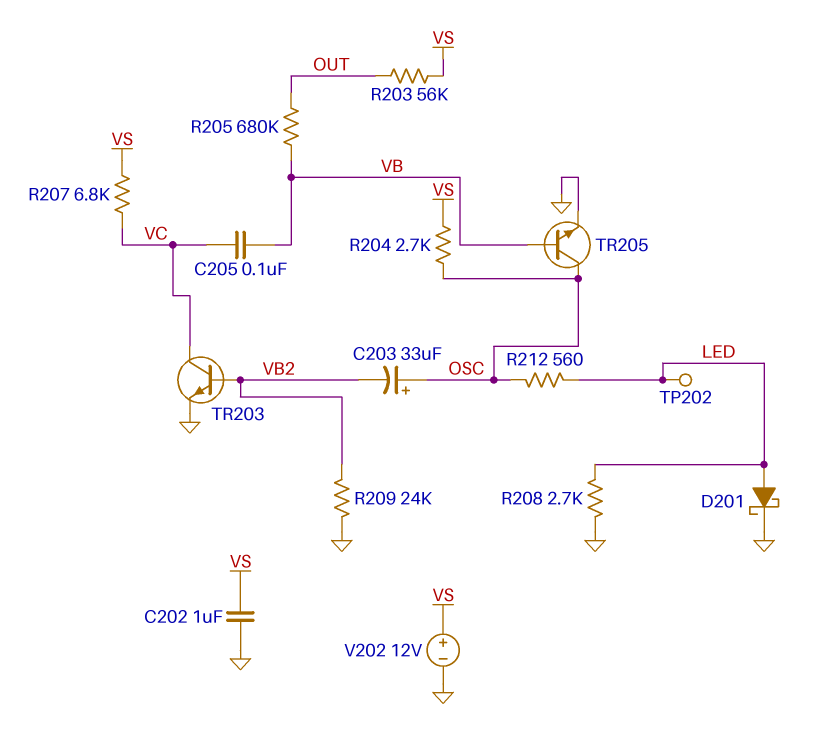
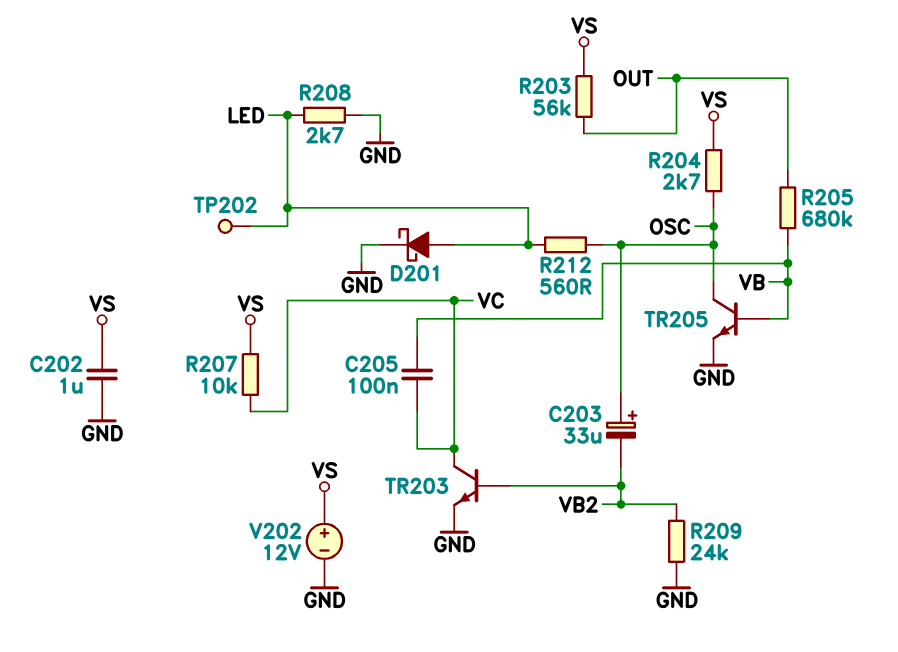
R207: 6.8k (VC, VS) -> 10k (VC, VS)

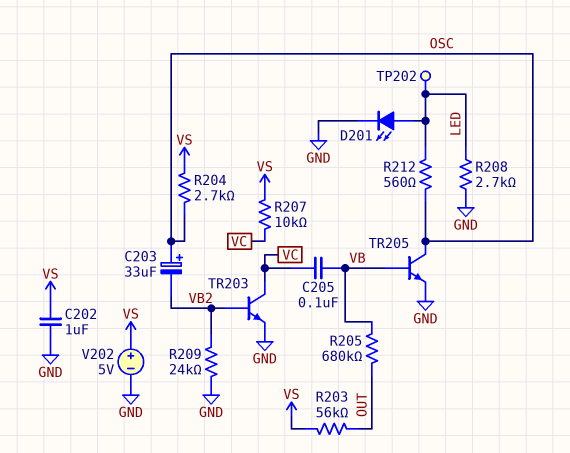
D201: schottky (A LED, K GND) -> LED (A LED, K GND)
V202: 12V (plus VS, minus GND) -> 5V (plus VS, minus GND)

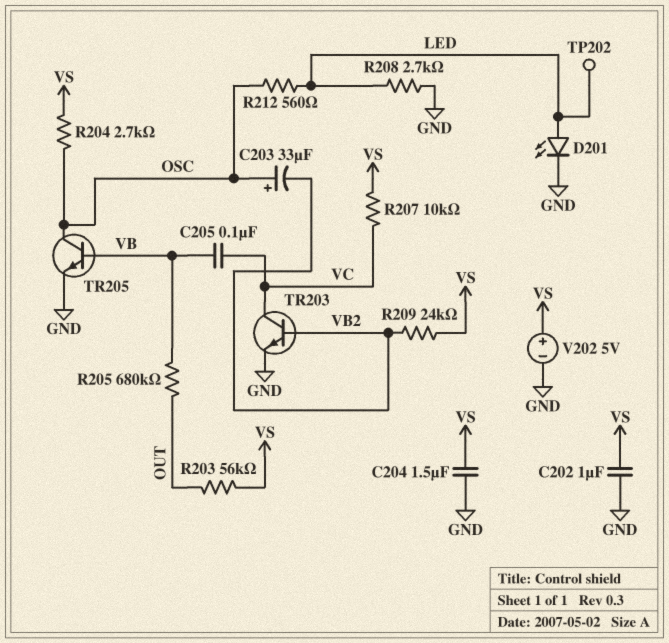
C204: none -> 1.5uF (GND, VS)
R209: 24k (GND, VB2) -> 24k (VB2, VS)

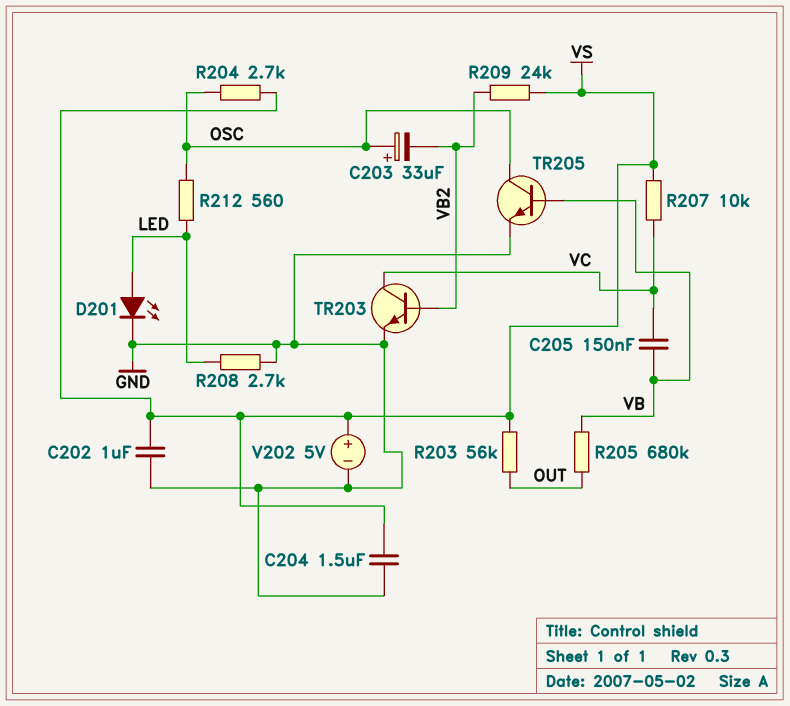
C205: 100nF (VB, VC) -> 150nF (VB, VC)
TP202: test point (LED) -> none

